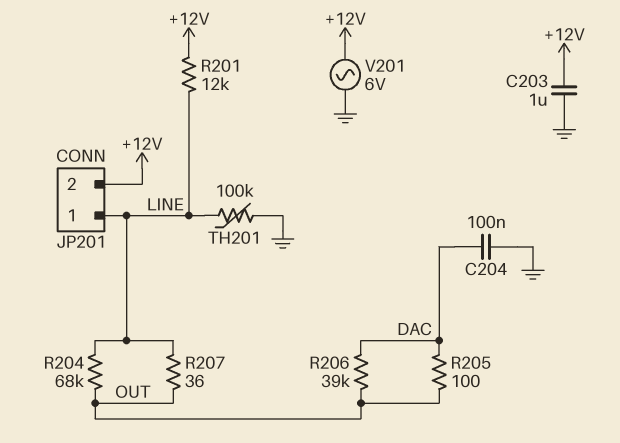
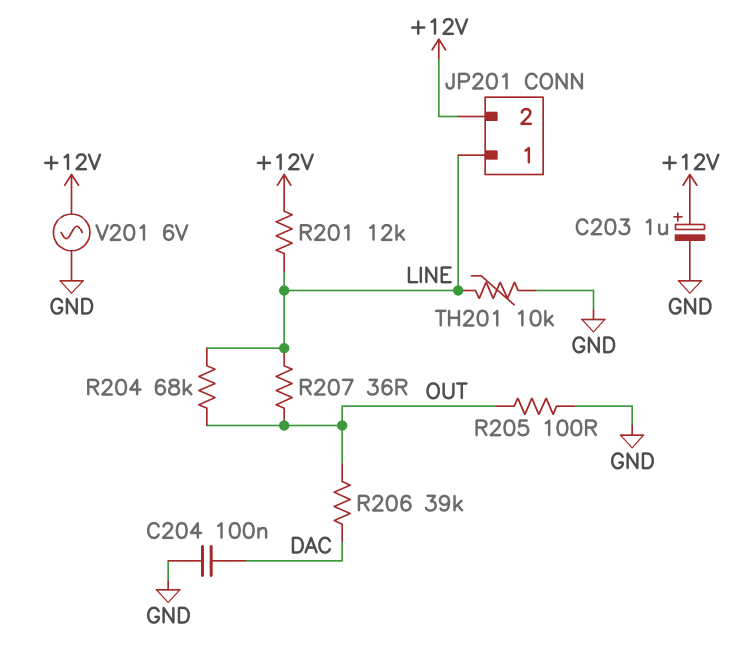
C203: 1uF (+12V, GND) -> 1uF (plus +12V, minus GND)
R205: 100 (DAC, OUT) -> 100 (GND, OUT)
TH201: 100k (GND, LINE) -> 10k (GND, LINE)

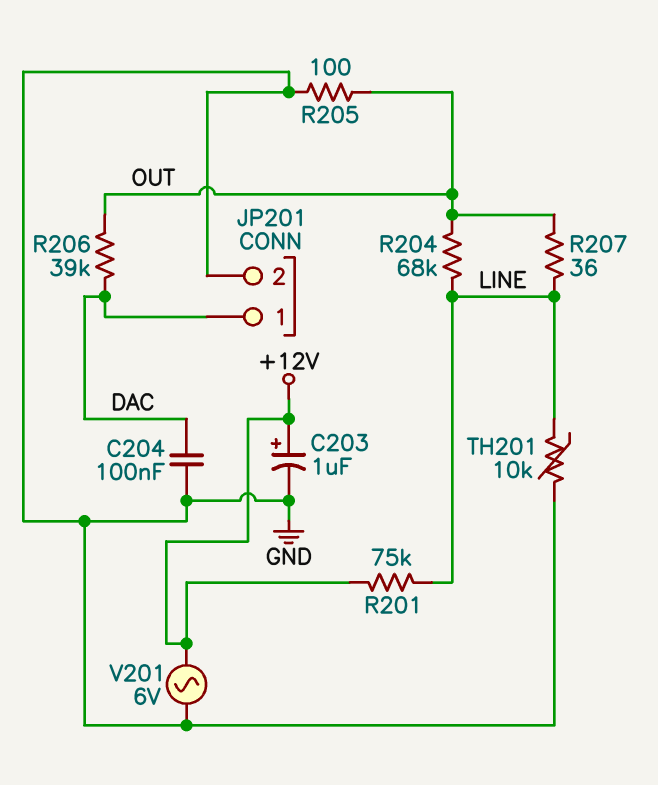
JP201 pin 1: LINE -> DAC
JP201 pin 2: +12V -> GND
R201: 12k (+12V, LINE) -> 75k (+12V, LINE)

